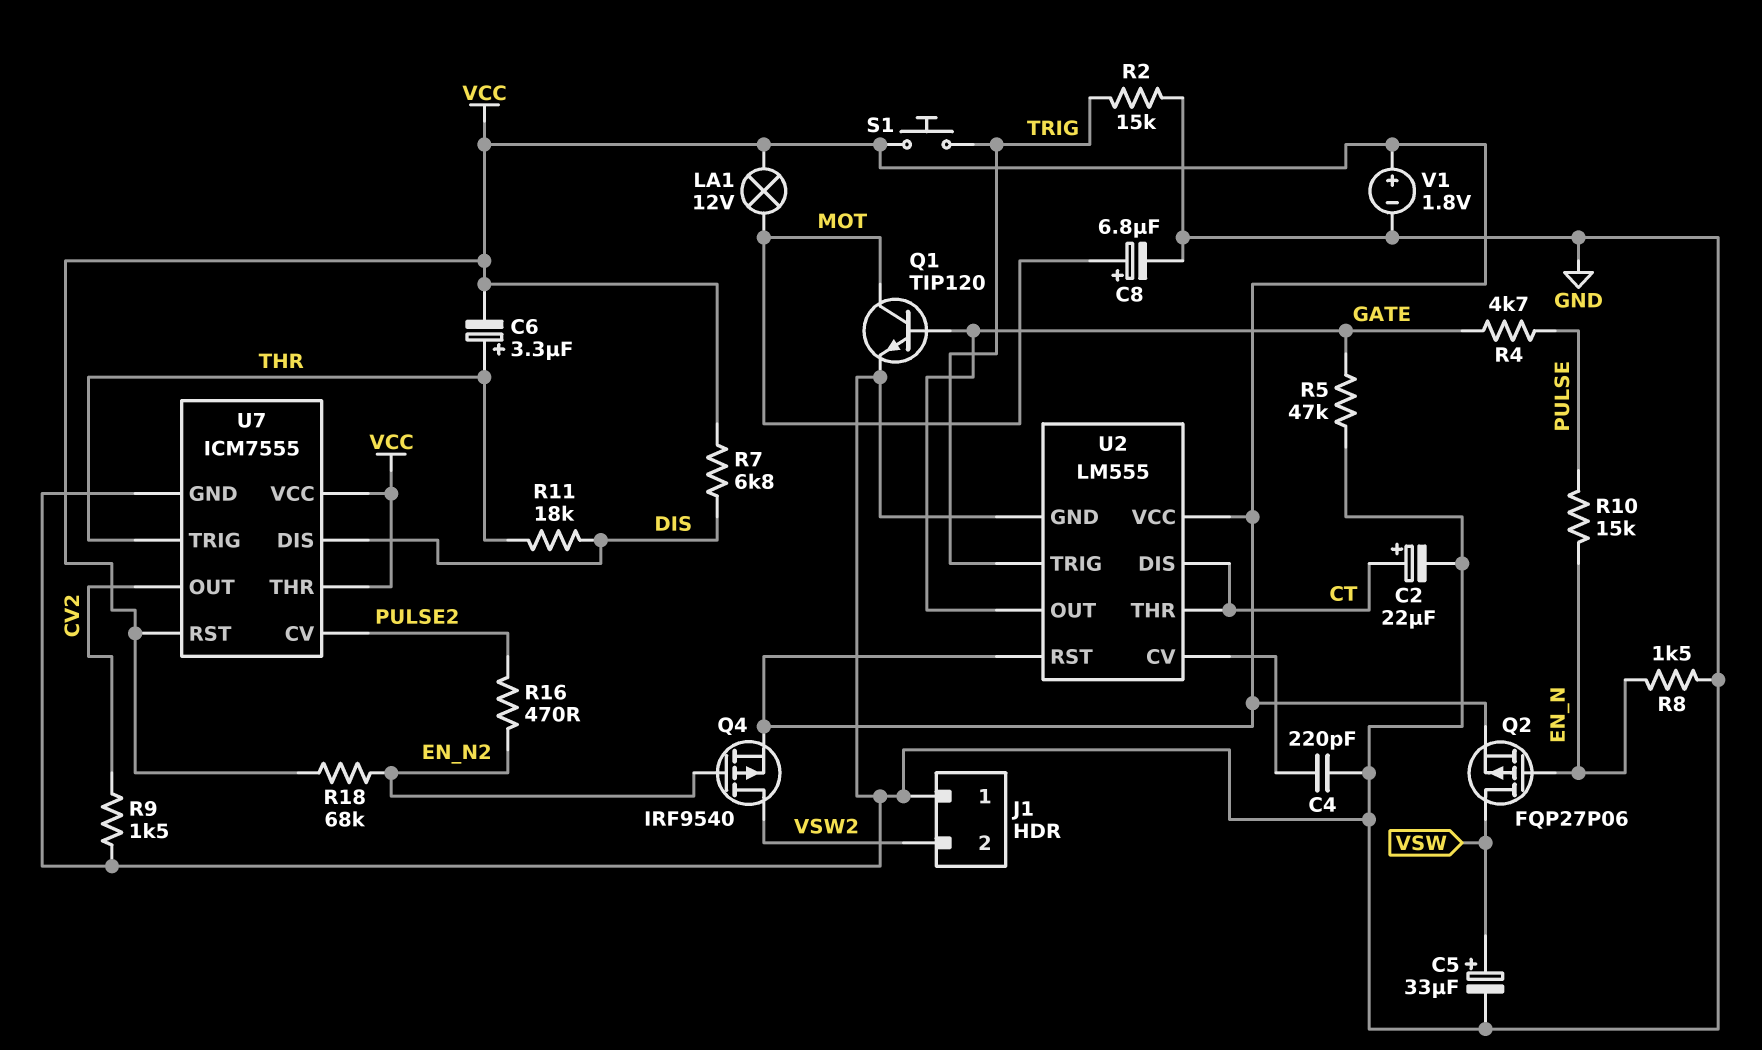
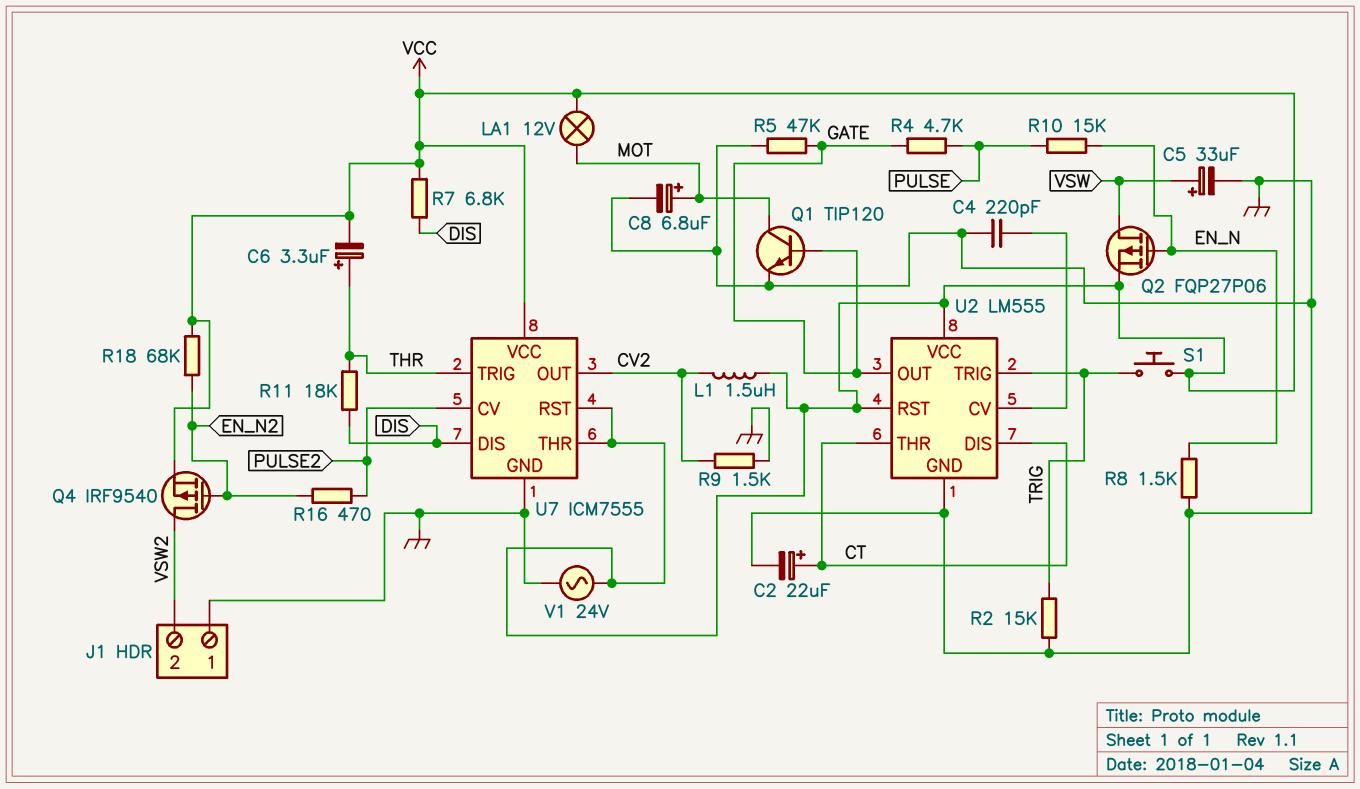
L1: none -> 1.5uH (CV2, VCC)
V1: 1.8V (plus VCC, minus GND) -> AC 24V (GND, VCC)

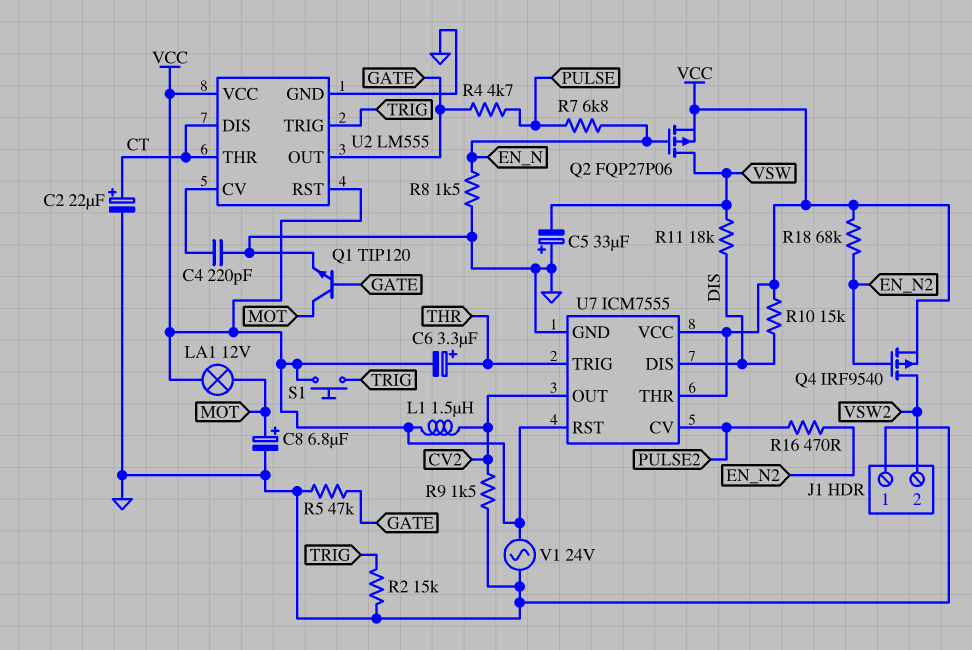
C5: 33uF (plus VSW, minus GND) -> 33uF (plus GND, minus VSW)
R7: 6.8k (DIS, VCC) -> 6.8k (EN_N, PULSE)
R10: 15k (EN_N, PULSE) -> 15k (DIS, VCC)
R11: 18k (DIS, THR) -> 18k (DIS, VSW)

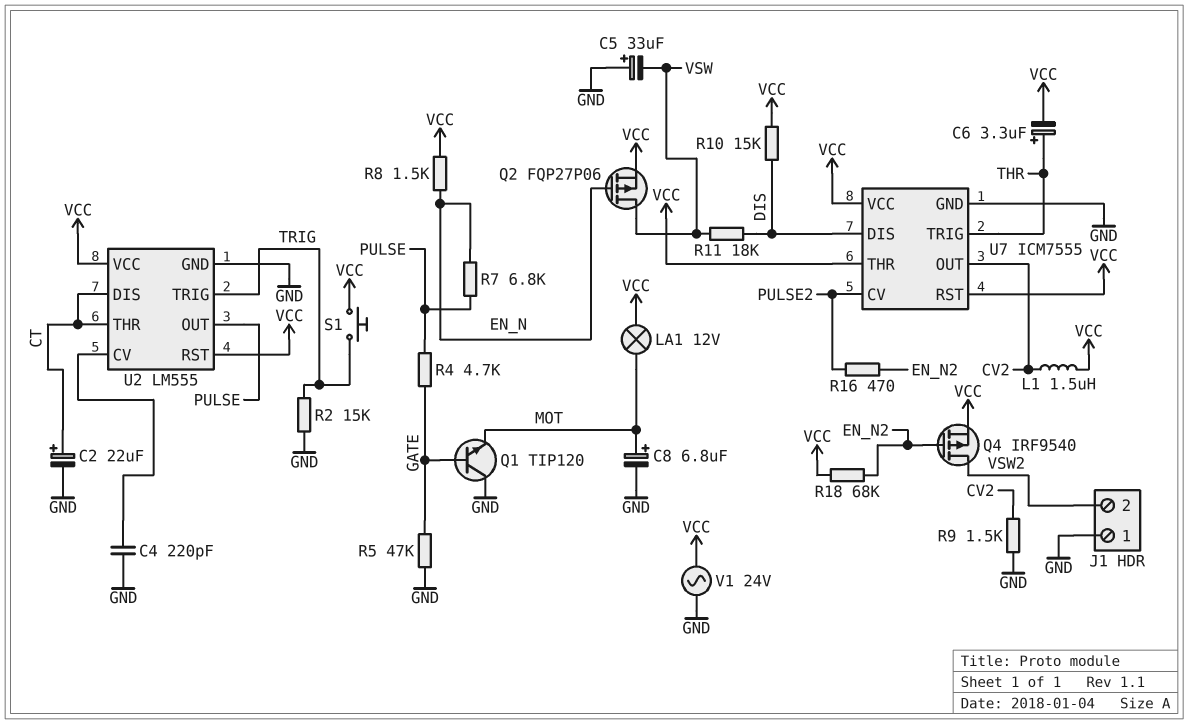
Q1: NPN TIP120 (B GATE, C MOT, E GND) -> NPN TIP120 (B GATE, C GND, E MOT)
R8: 1.5k (EN_N, GND) -> 1.5k (EN_N, VCC)
U2 pin OUT: GATE -> PULSE

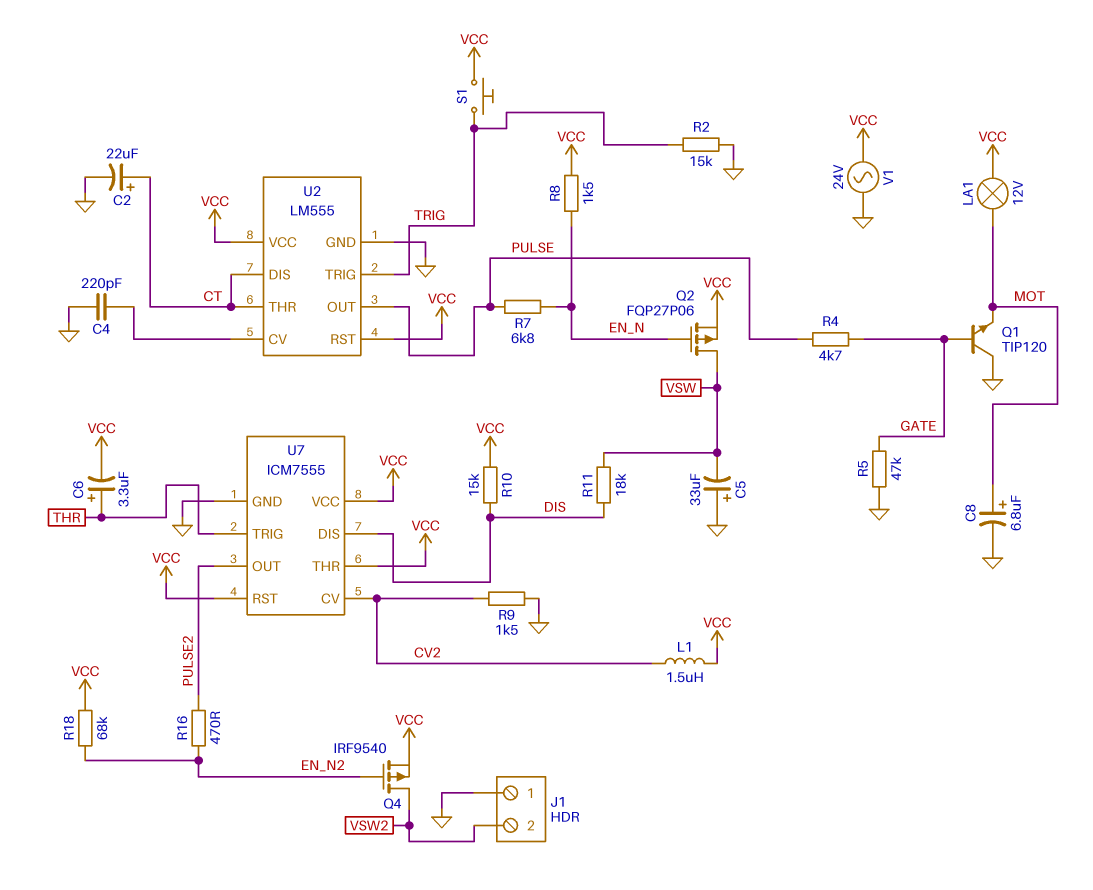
U7 pin CV: PULSE2 -> CV2
U7 pin OUT: CV2 -> PULSE2

